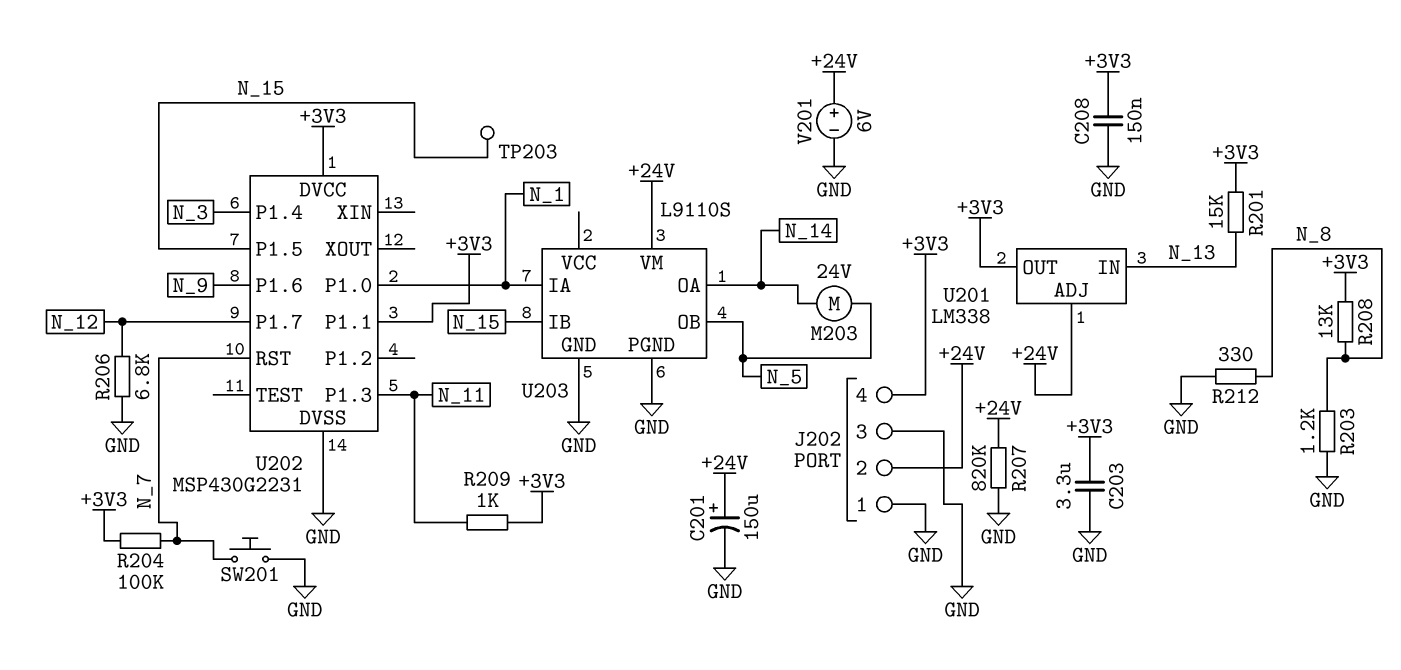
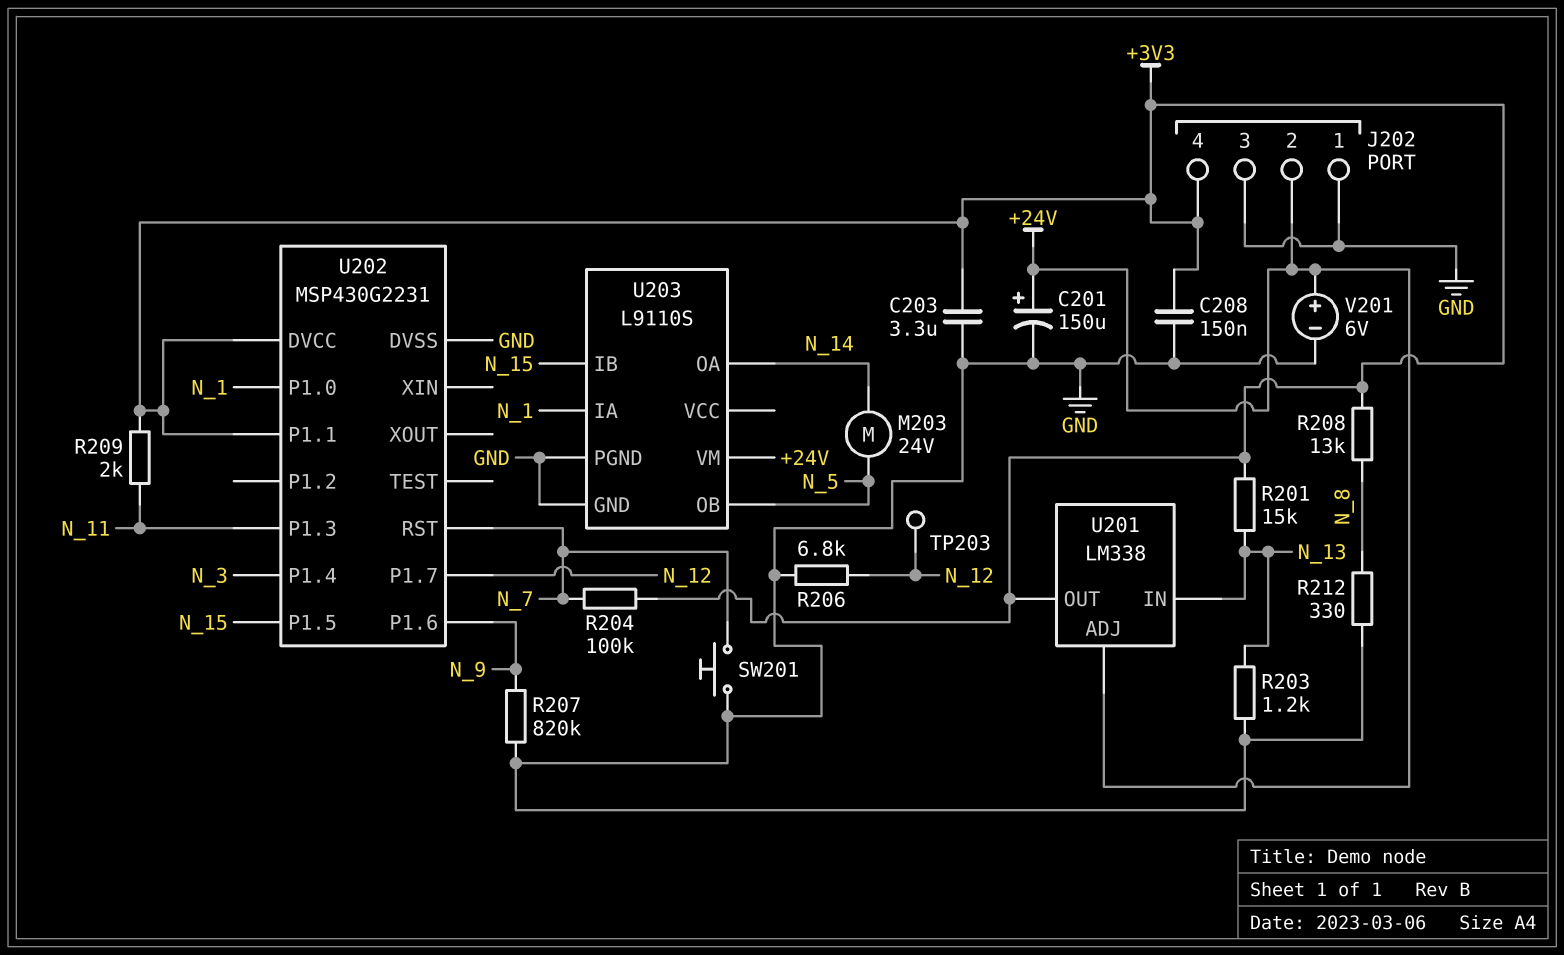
R203: 1.2k (GND, N_8) -> 1.2k (GND, N_13)
R207: 820k (+24V, GND) -> 820k (GND, N_9)
R209: 1k (+3V3, N_11) -> 2k (+3V3, N_11)
TP203: test point (N_15) -> test point (N_12)

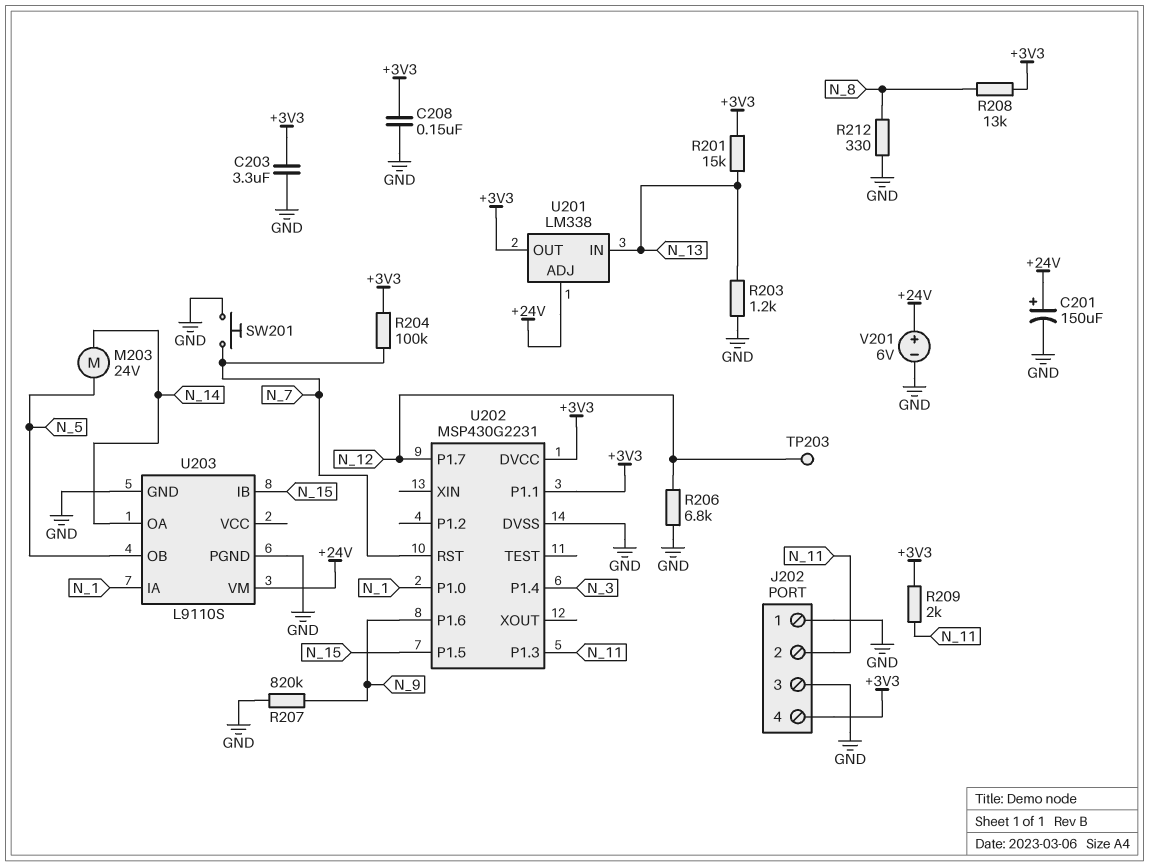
J202 pin 2: +24V -> N_11

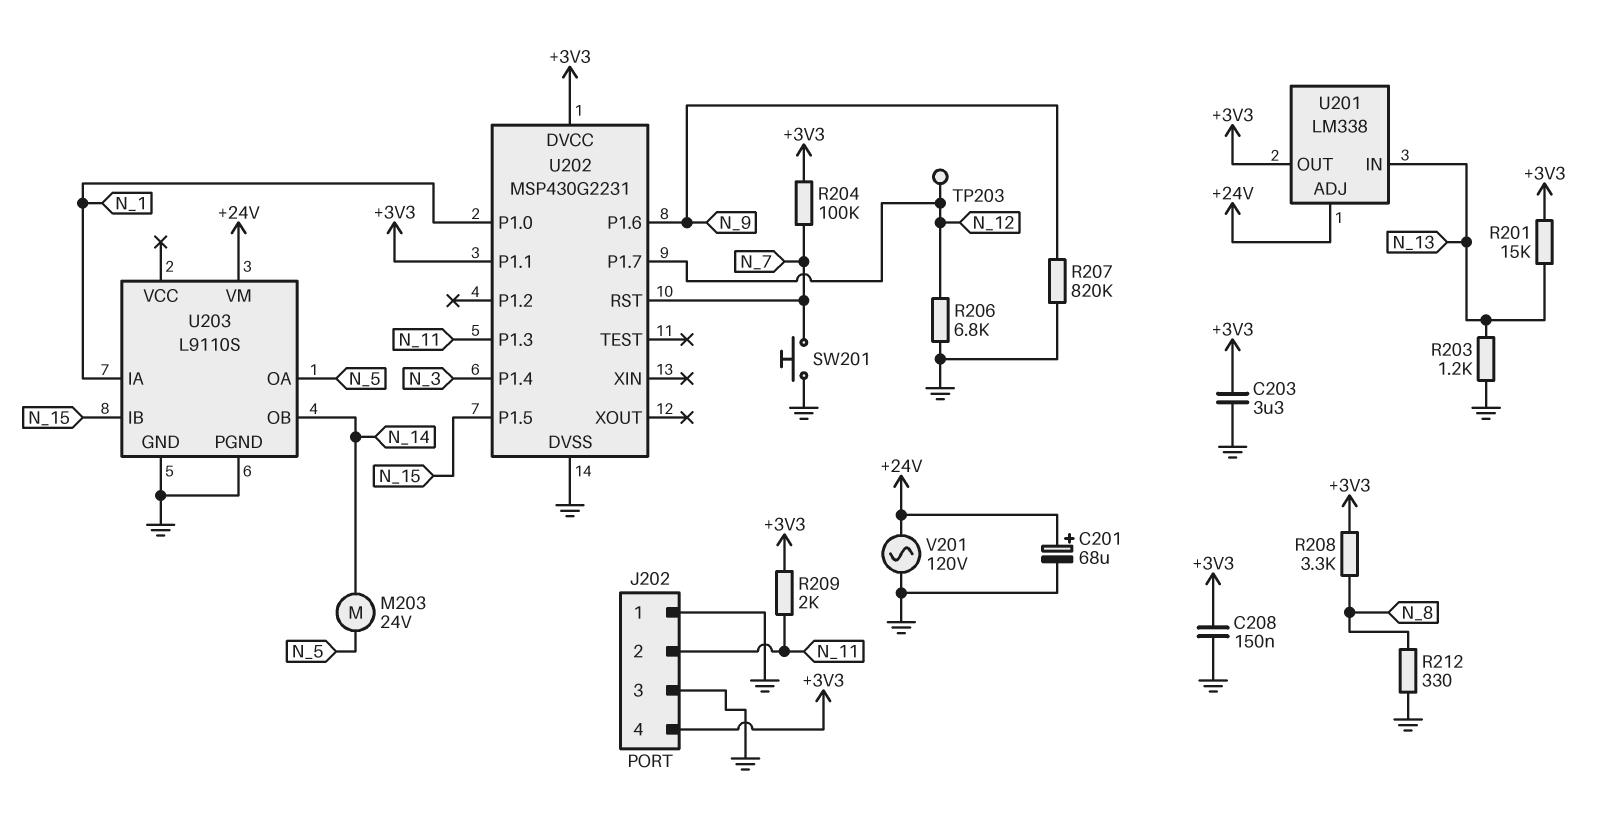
C201: 150uF (plus +24V, minus GND) -> 68uF (plus +24V, minus GND)
R208: 13k (+3V3, N_8) -> 3.3k (+3V3, N_8)
U203 pin OA: N_14 -> N_5
U203 pin OB: N_5 -> N_14
V201: 6V (plus +24V, minus GND) -> AC 120V (+24V, GND)

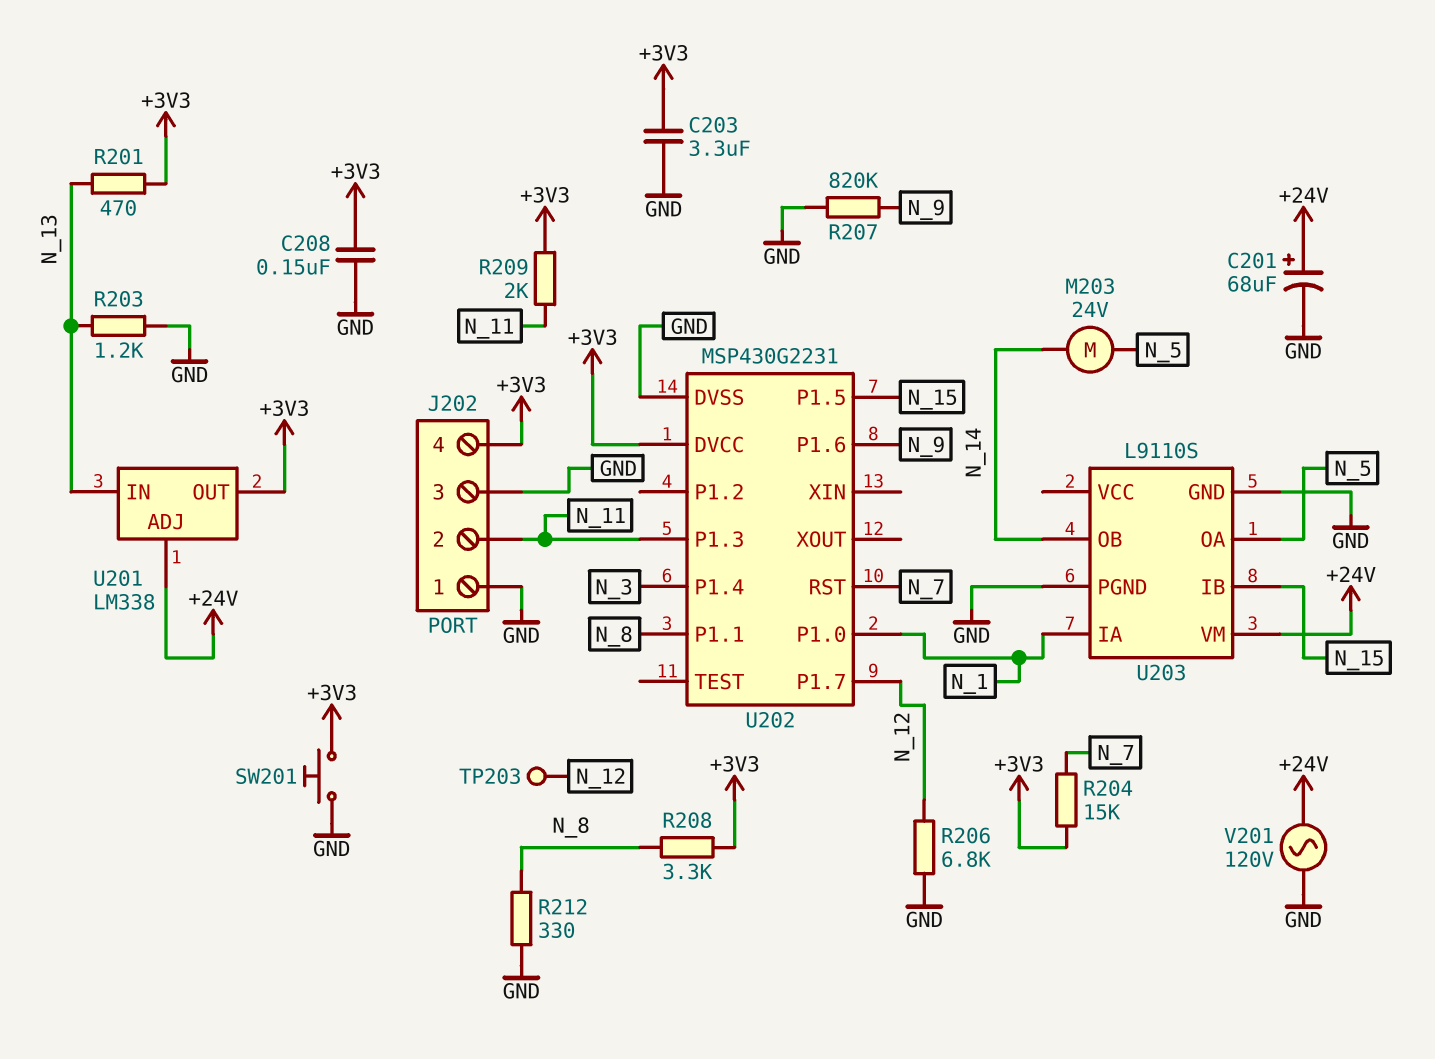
R201: 15k (+3V3, N_13) -> 470 (+3V3, N_13)
R204: 100k (+3V3, N_7) -> 15k (+3V3, N_7)
SW201: button (GND, N_7) -> button (+3V3, GND)
U202 pin P1.1: +3V3 -> N_8

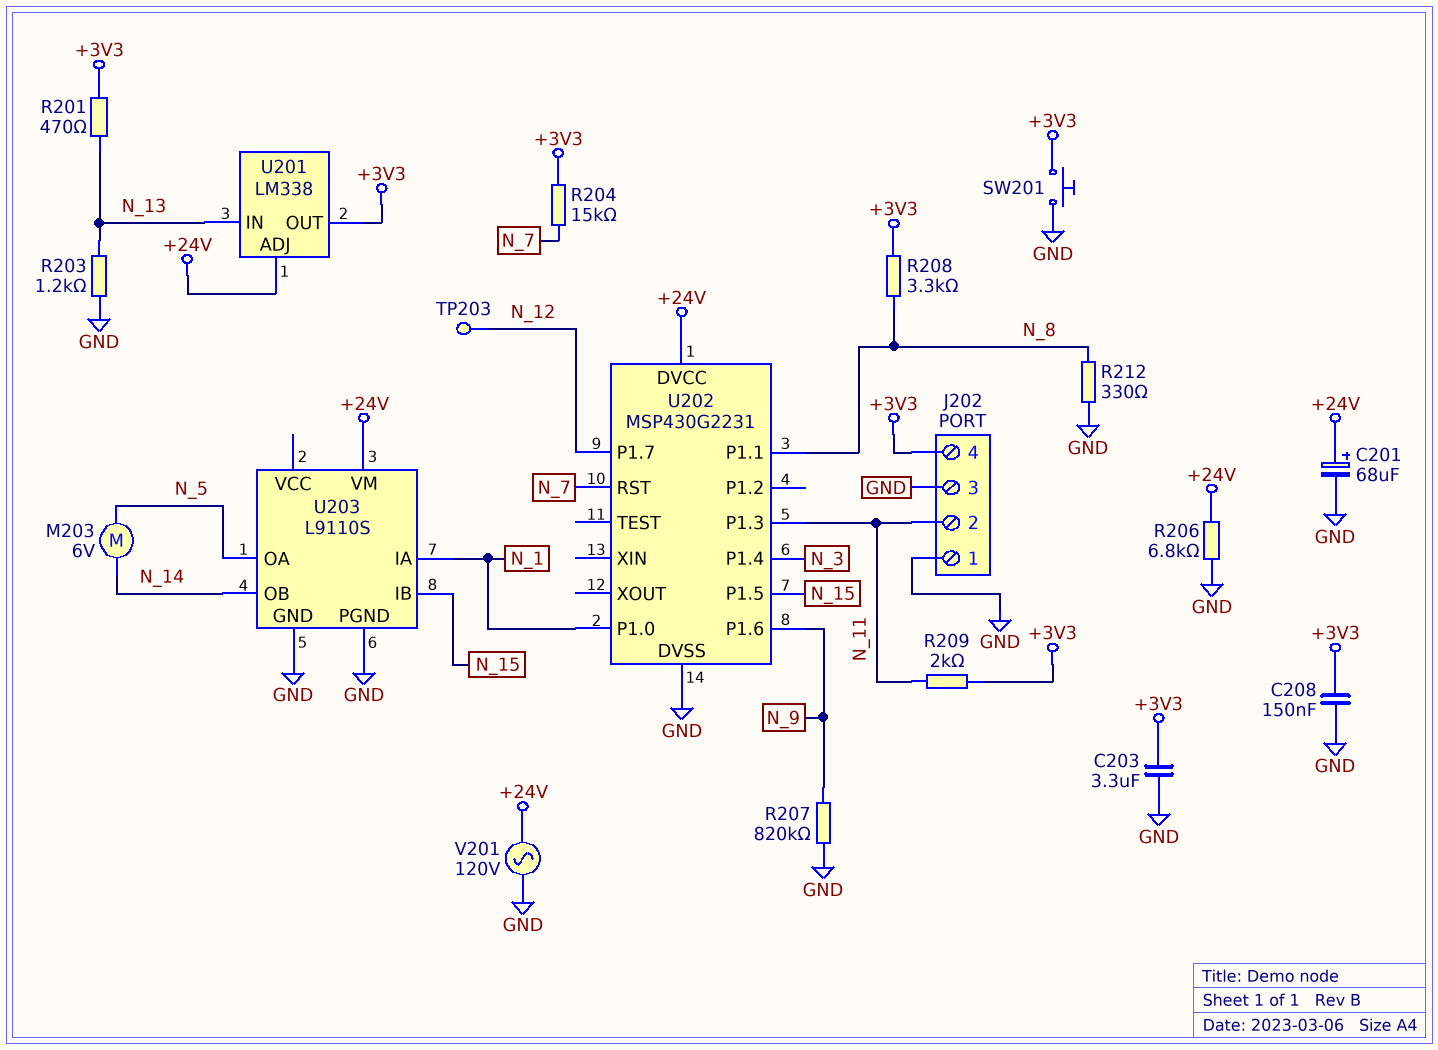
M203: motor 24V (N_5, N_14) -> motor 6V (N_5, N_14)
R206: 6.8k (GND, N_12) -> 6.8k (+24V, GND)
U202 pin DVCC: +3V3 -> +24V

